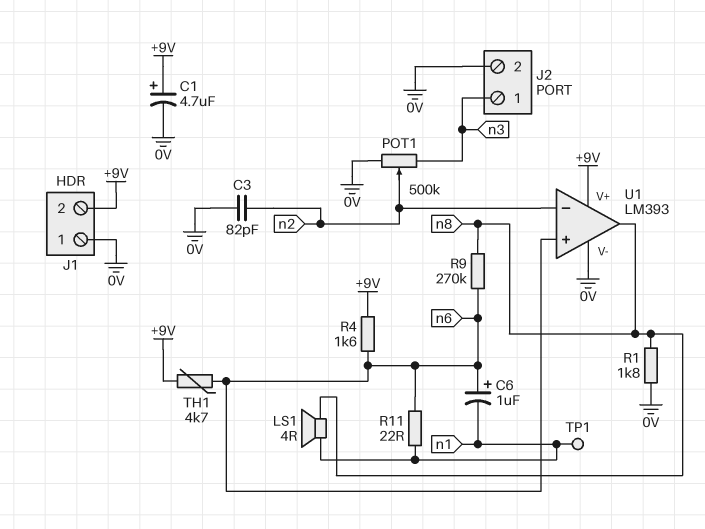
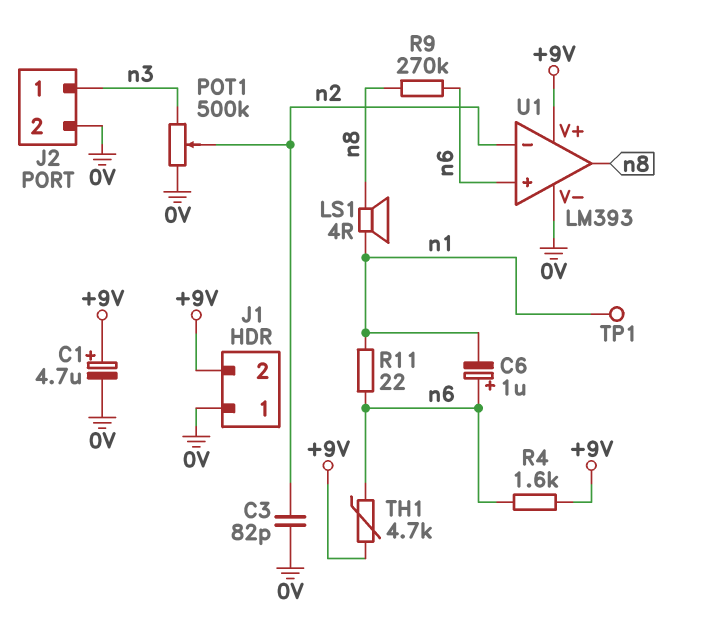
R1: 1.8k (0V, n8) -> none

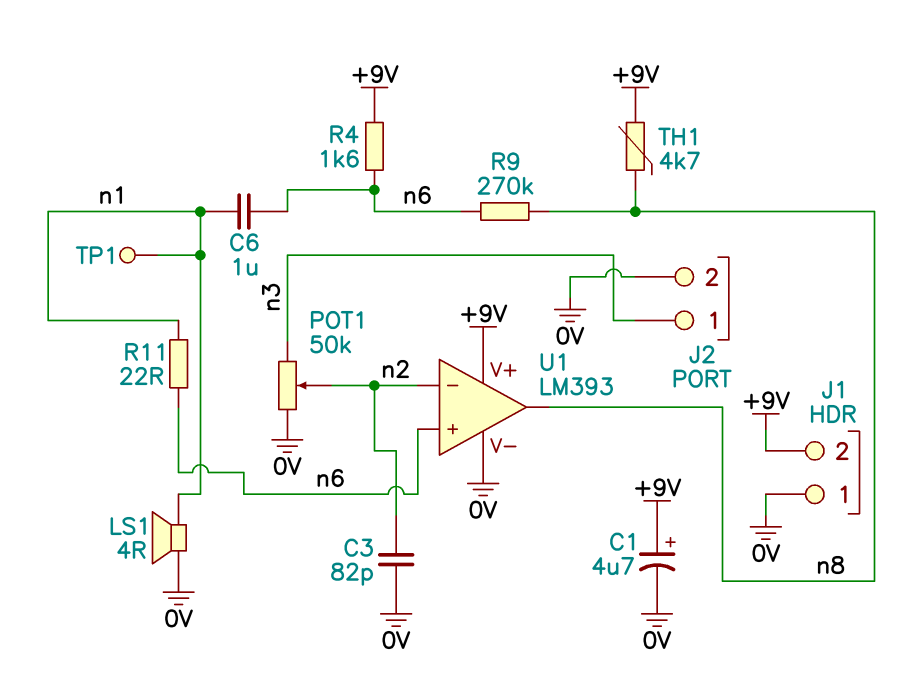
C6: 1uF (plus n6, minus n1) -> 1uF (n1, n6)
LS1: speaker 4R (n1, n8) -> speaker 4R (0V, n1)
POT1: 500k (0V, n3, wiper n2) -> 50k (0V, n3, wiper n2)
TH1: 4.7k (+9V, n6) -> 4.7k (+9V, n8)

